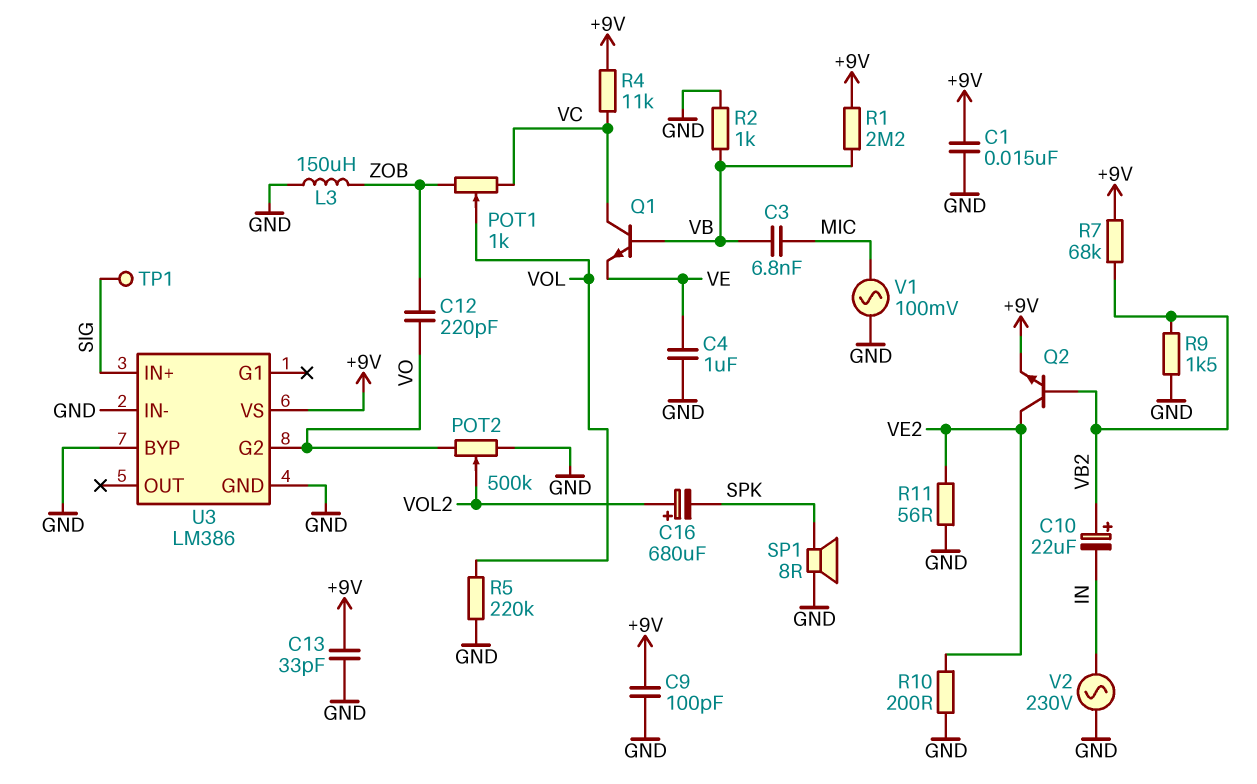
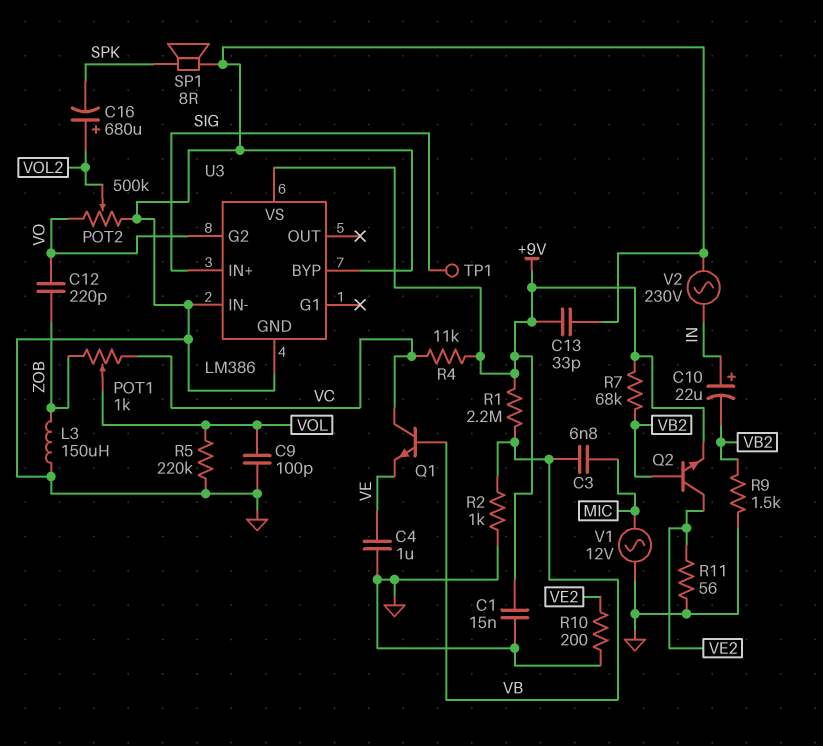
C9: 100pF (+9V, GND) -> 100pF (GND, VOL)
C10: 22uF (plus VB2, minus IN) -> 22uF (plus IN, minus VB2)
V1: AC 100mV (GND, MIC) -> AC 12V (GND, MIC)

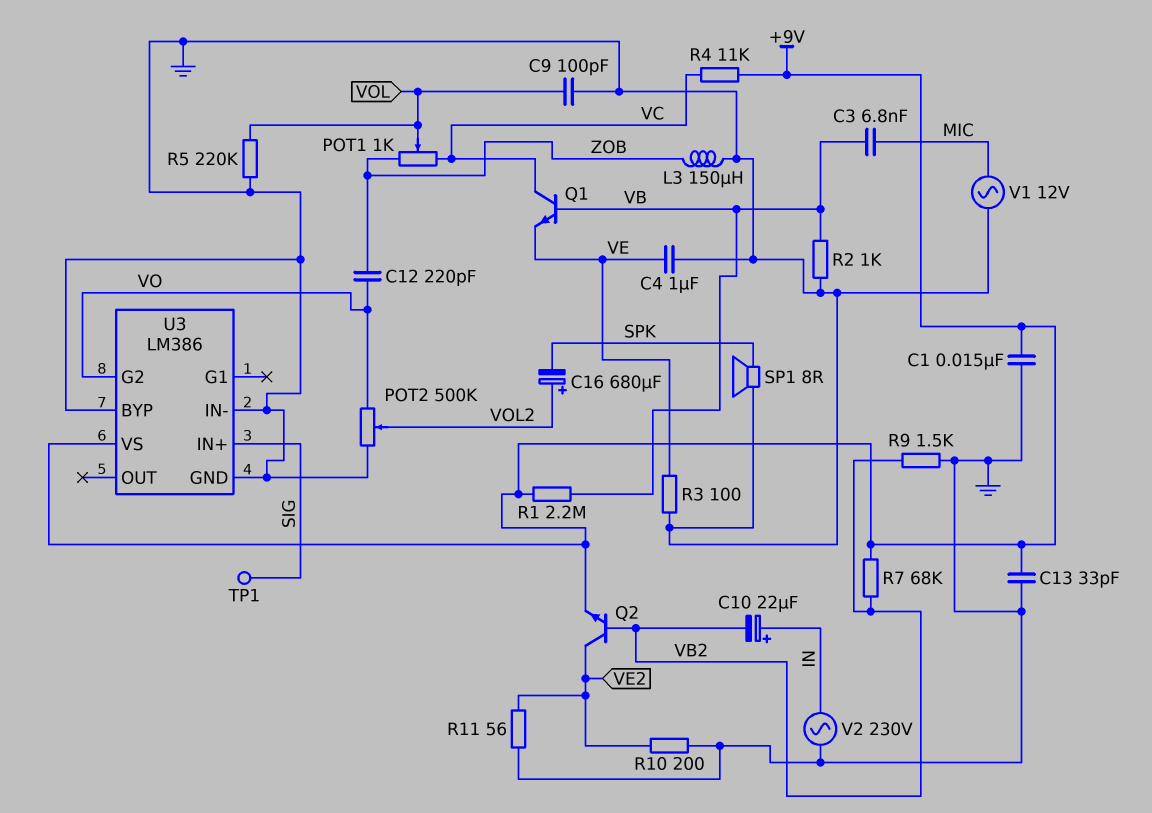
R3: none -> 100 (GND, VE)

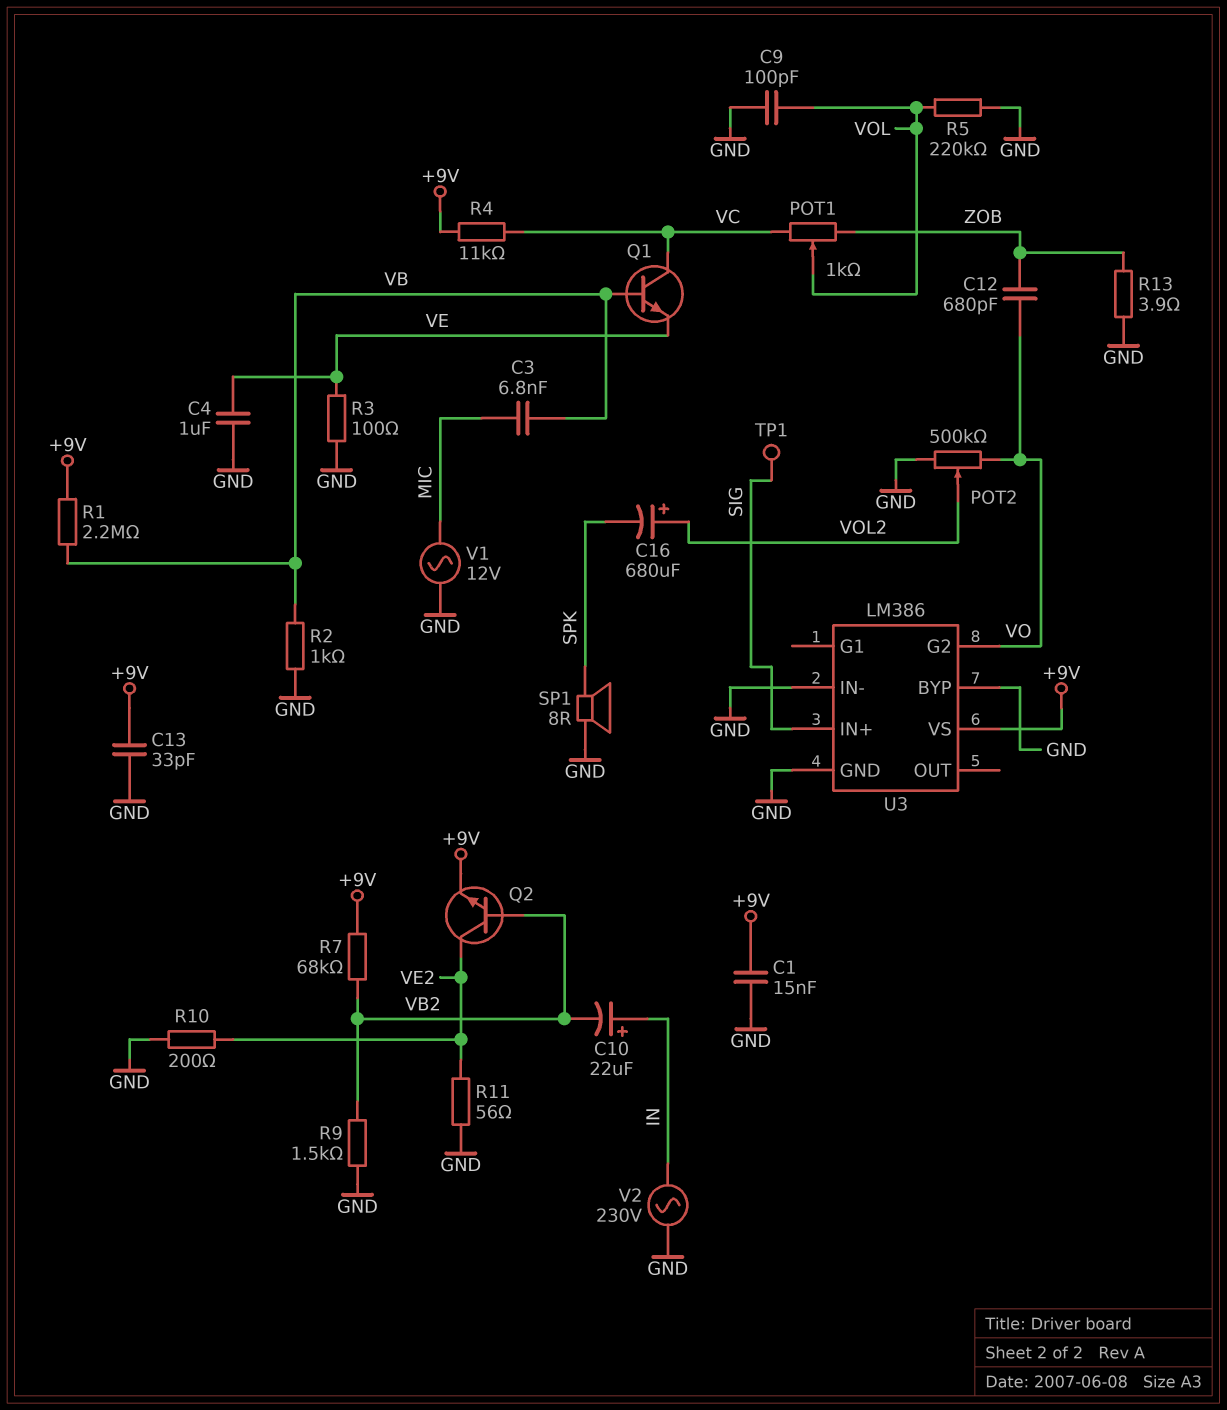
C12: 220pF (VO, ZOB) -> 680pF (VO, ZOB)
L3: 150uH (GND, ZOB) -> none
R13: none -> 3.9 (GND, ZOB)

